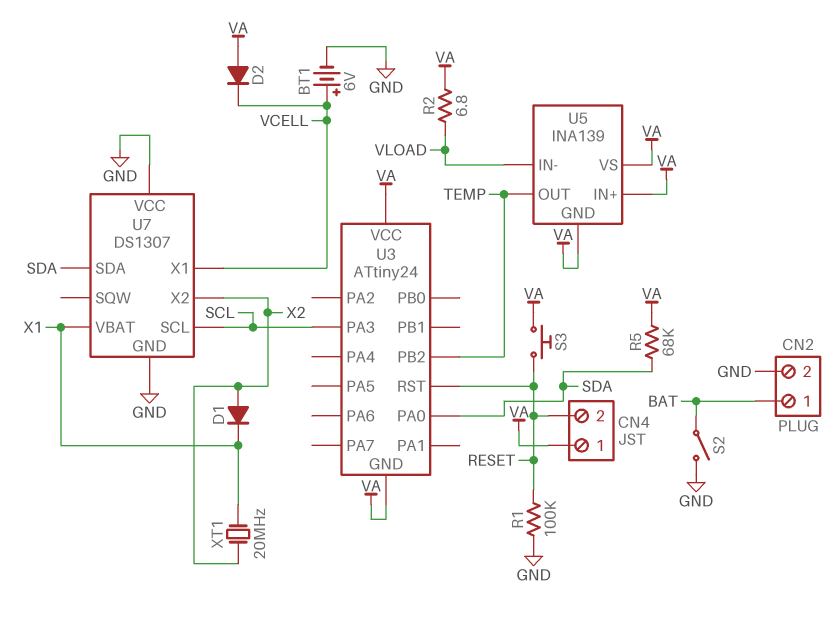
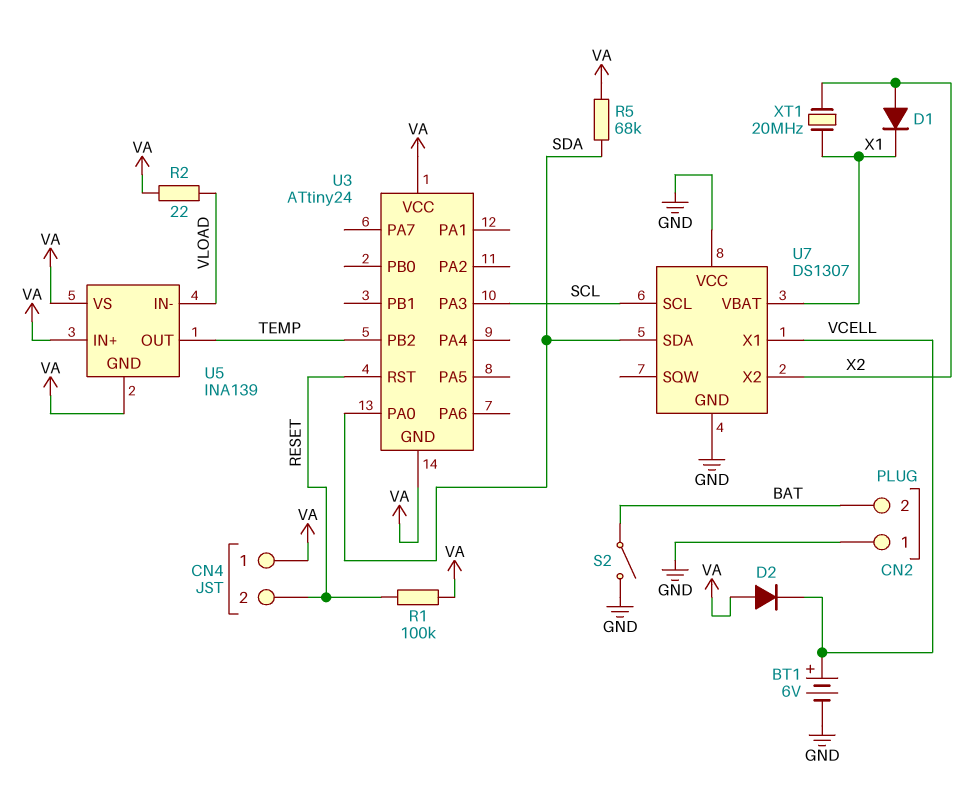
CN2 pin 1: BAT -> GND
CN2 pin 2: GND -> BAT
R1: 100k (GND, RESET) -> 100k (RESET, VA)
R2: 6.8 (VA, VLOAD) -> 22 (VA, VLOAD)
S3: button (RESET, VA) -> none

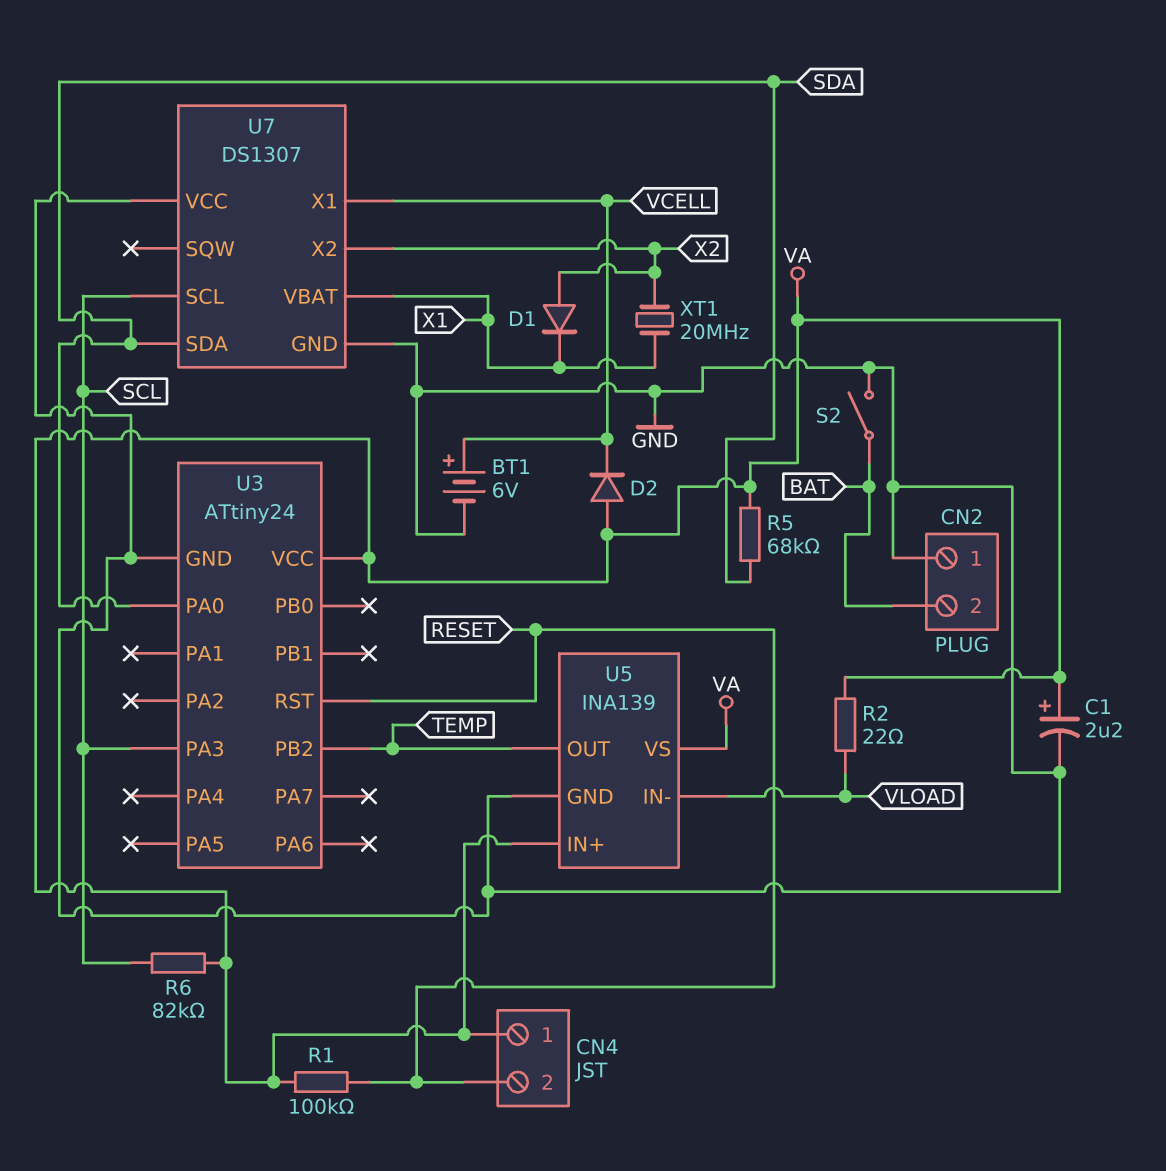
C1: none -> 2.2uF (plus VA, minus GND)
R6: none -> 82k (SCL, VA)
U3 pin GND: VA -> GND
U5 pin GND: VA -> GND

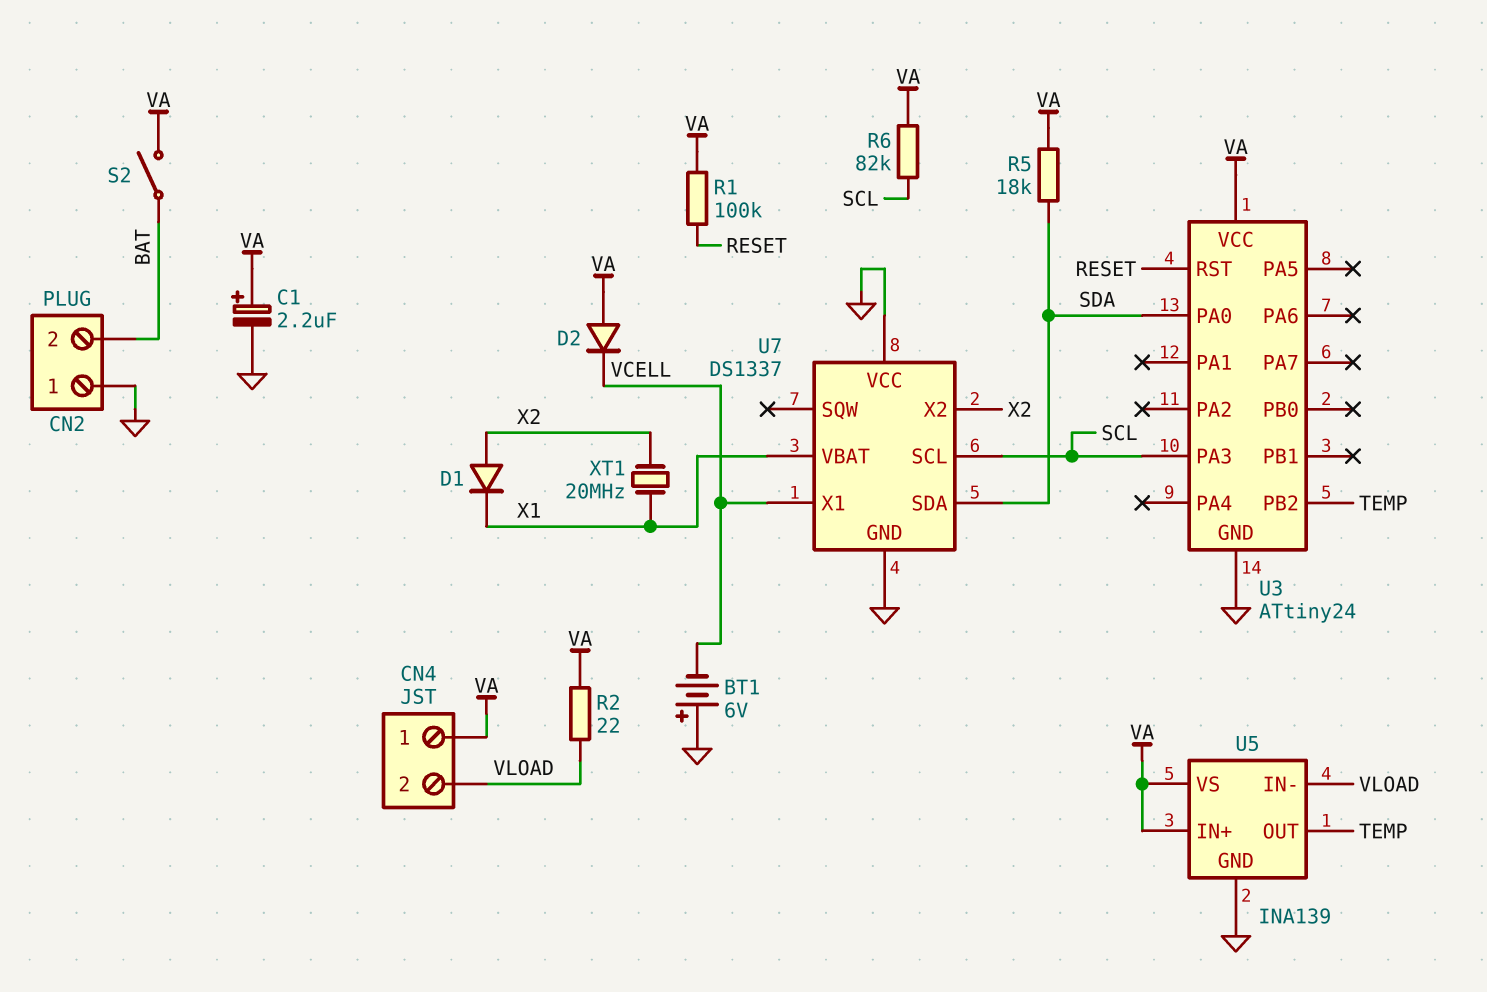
BT1: 6V (plus VCELL, minus GND) -> 6V (plus GND, minus VCELL)
CN4 pin 2: RESET -> VLOAD
R5: 68k (SDA, VA) -> 18k (SDA, VA)
S2: switch (BAT, GND) -> switch (BAT, VA)
U7: DS1307 -> DS1337

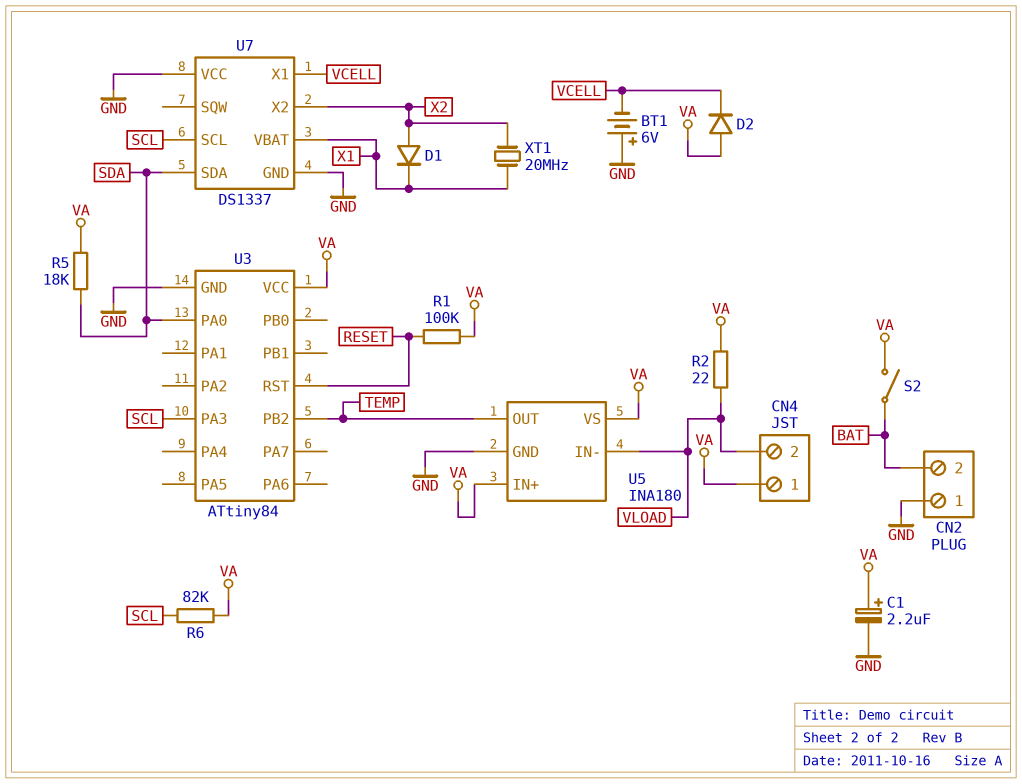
U3: ATtiny24 -> ATtiny84
U5: INA139 -> INA180

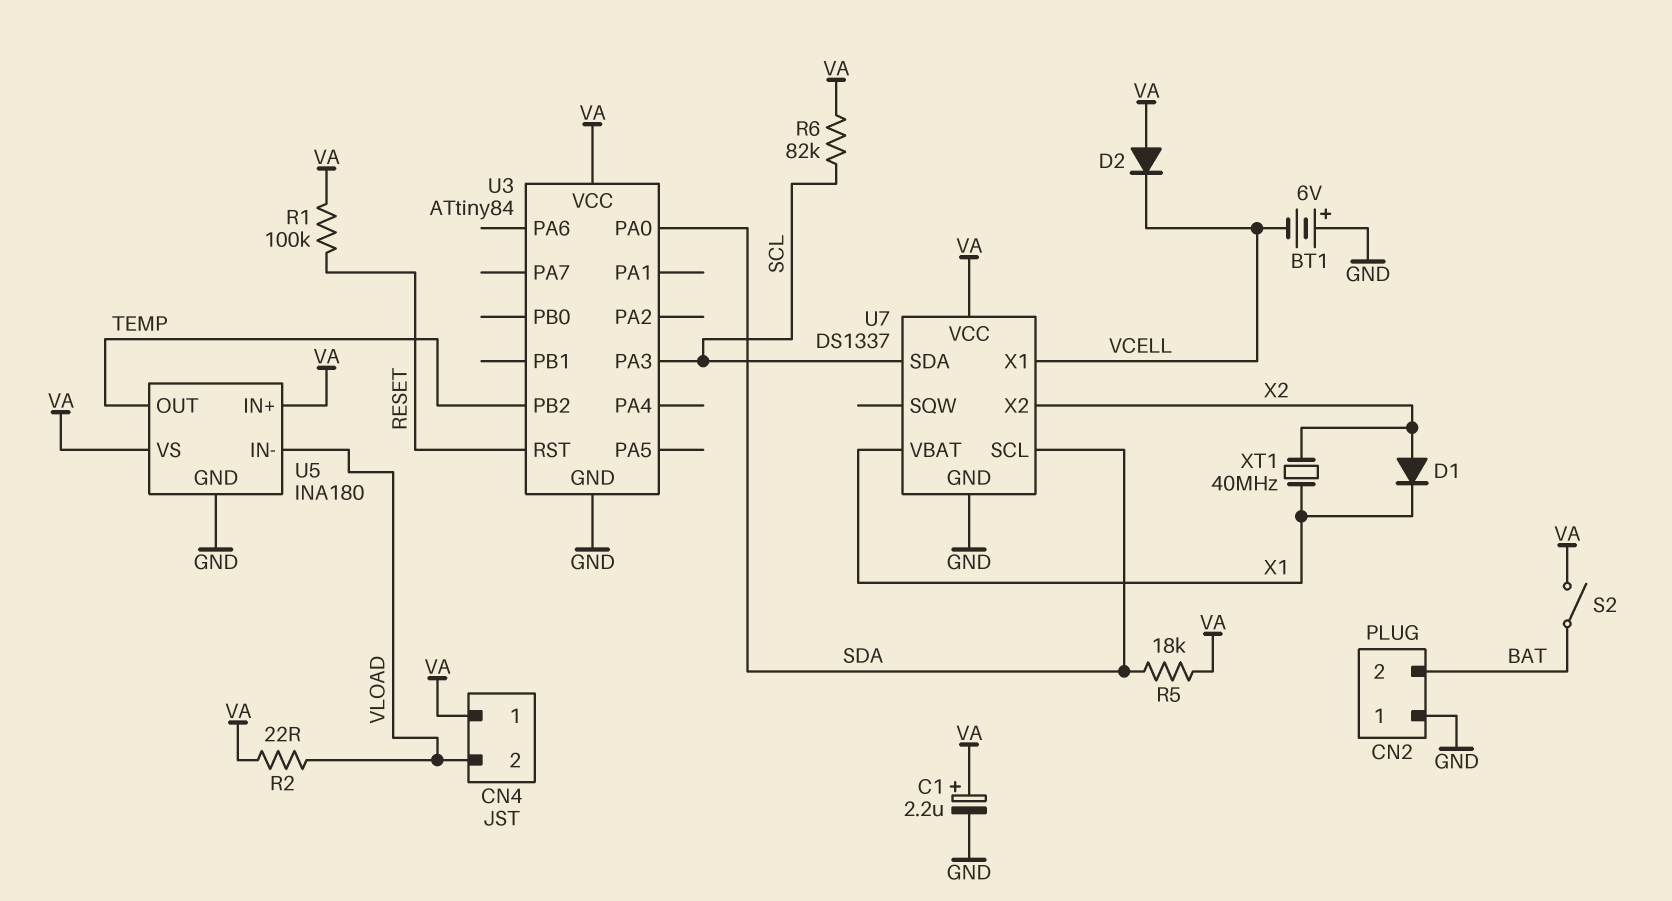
U7 pin SCL: SCL -> SDA
U7 pin SDA: SDA -> SCL
U7 pin VCC: GND -> VA
XT1: 20MHz (X1, X2) -> 40MHz (X1, X2)

